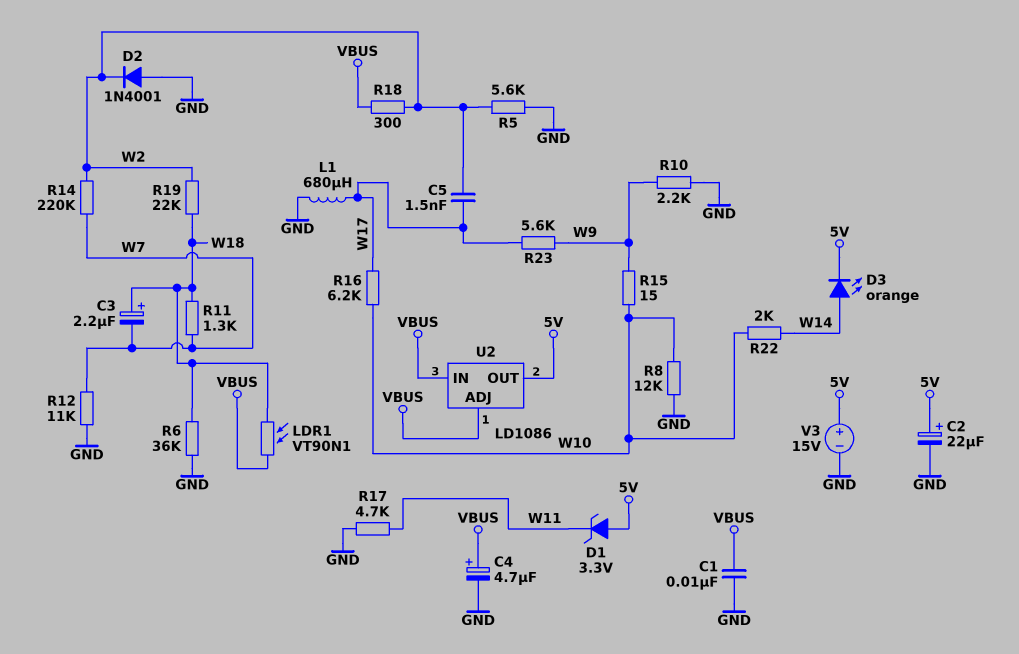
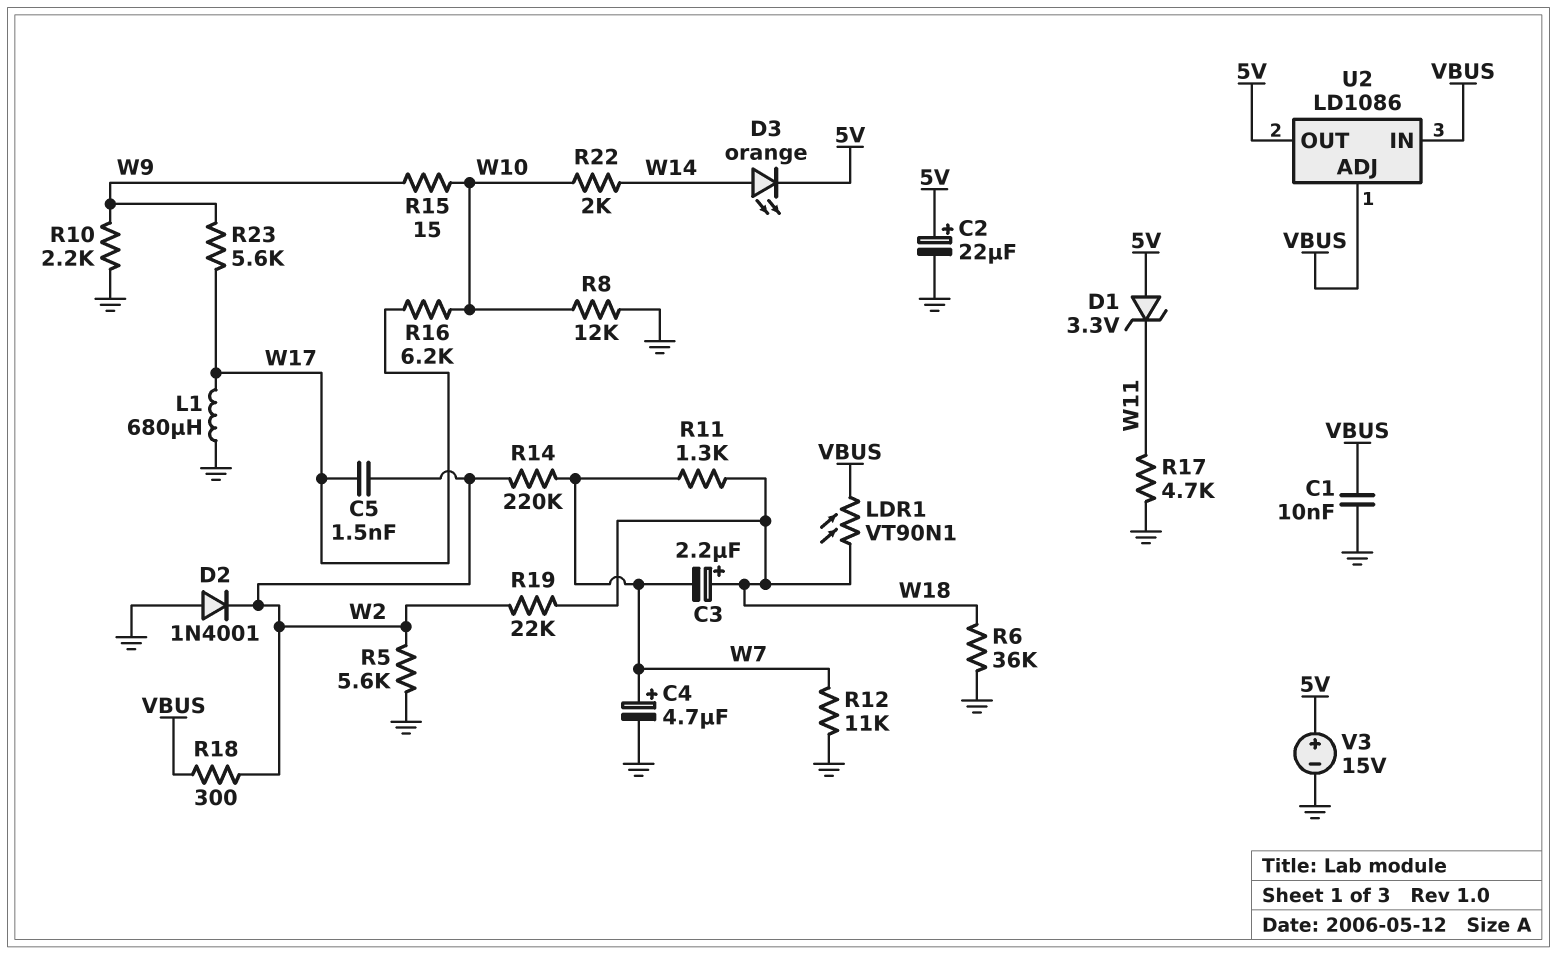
C4: 4.7uF (plus VBUS, minus GND) -> 4.7uF (plus W7, minus GND)

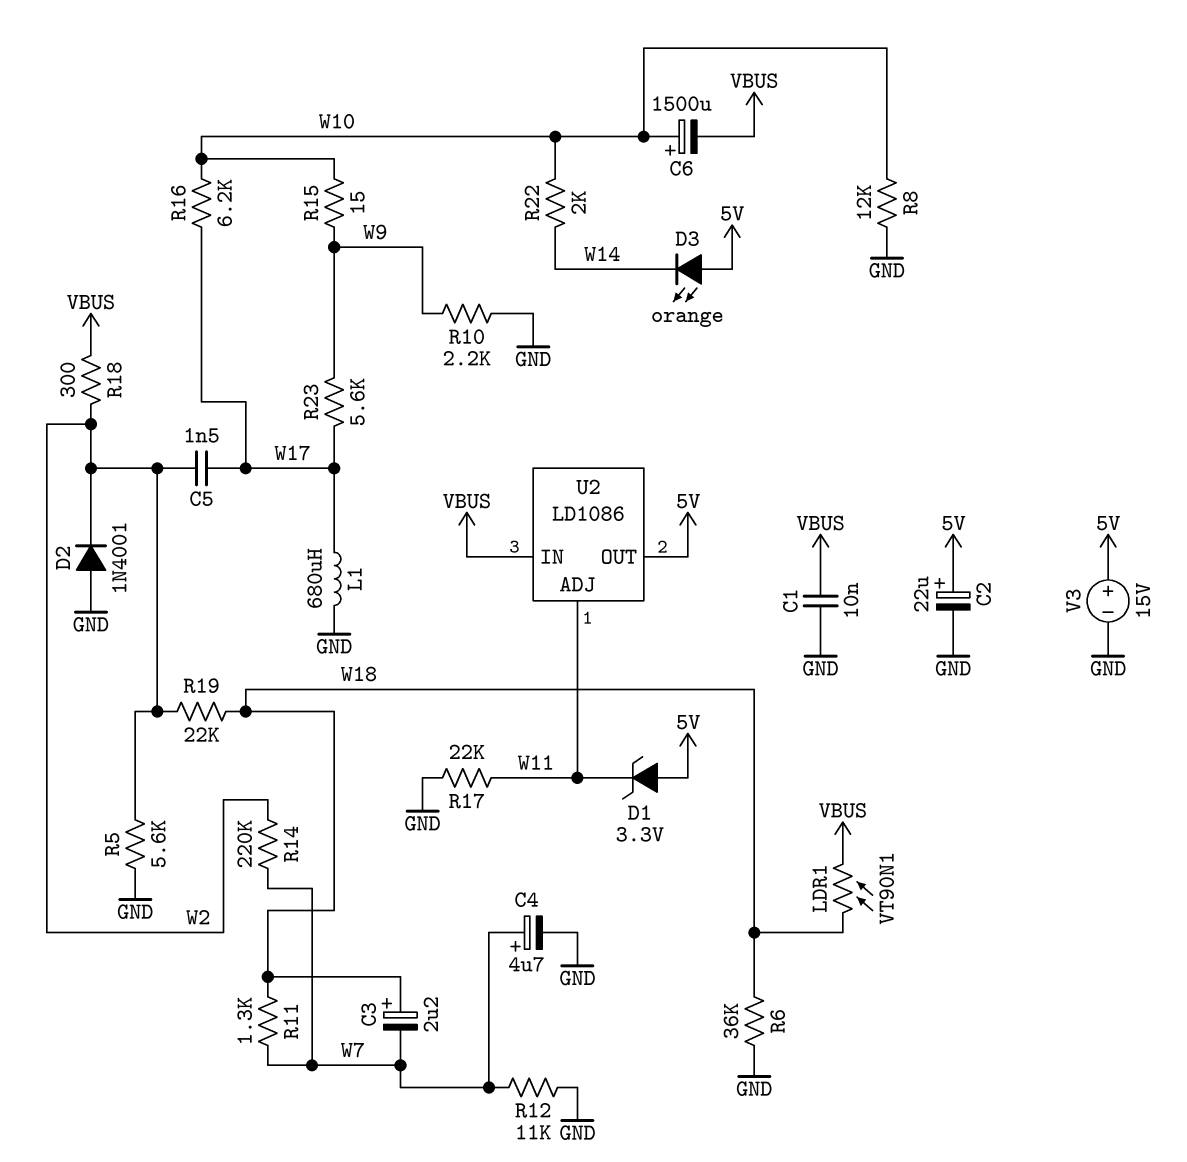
C6: none -> 1500uF (plus W10, minus VBUS)
D3: LED orange (A W14, K 5V) -> LED orange (A 5V, K W14)
R17: 4.7k (GND, W11) -> 22k (GND, W11)
U2 pin ADJ: VBUS -> W11

